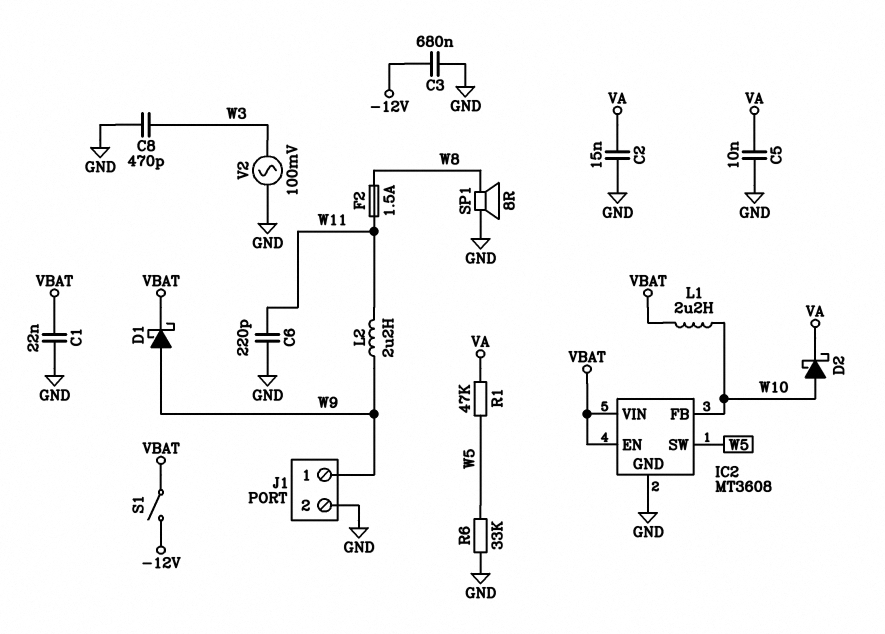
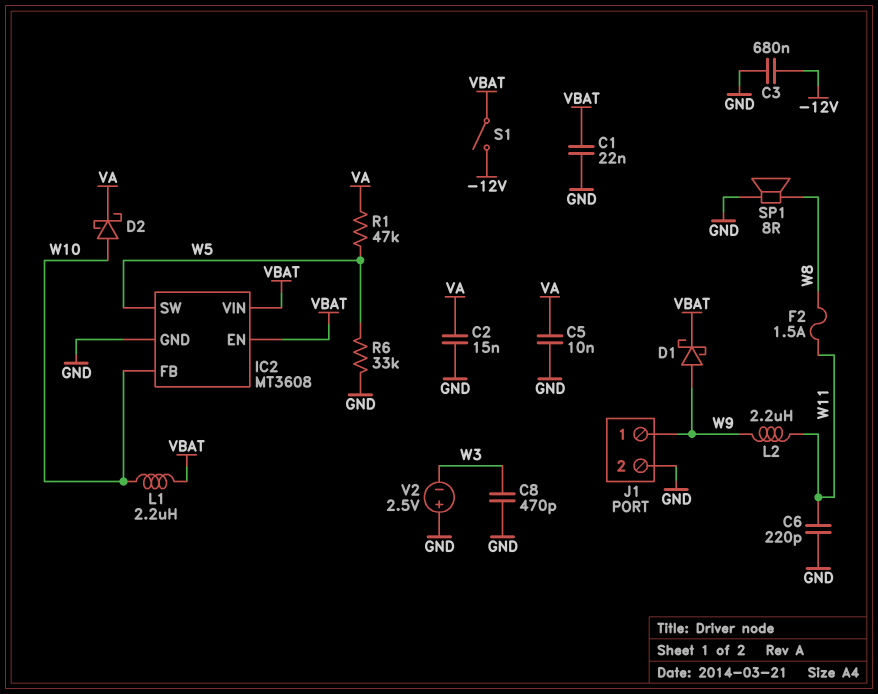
V2: AC 100mV (GND, W3) -> 2.5V (plus GND, minus W3)

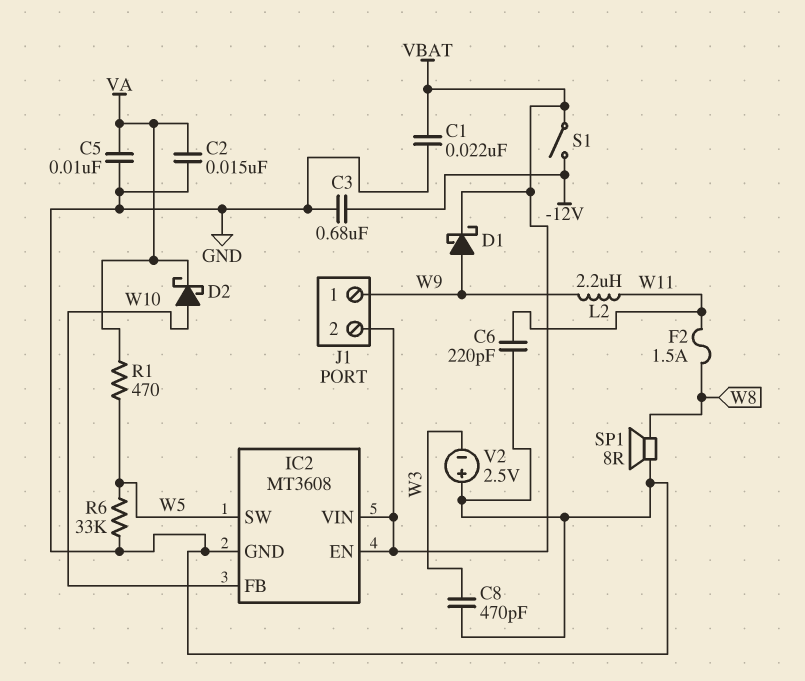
J1 pin 2: GND -> VBAT
L1: 2.2uH (VBAT, W10) -> none
R1: 47k (VA, W5) -> 470 (VA, W5)

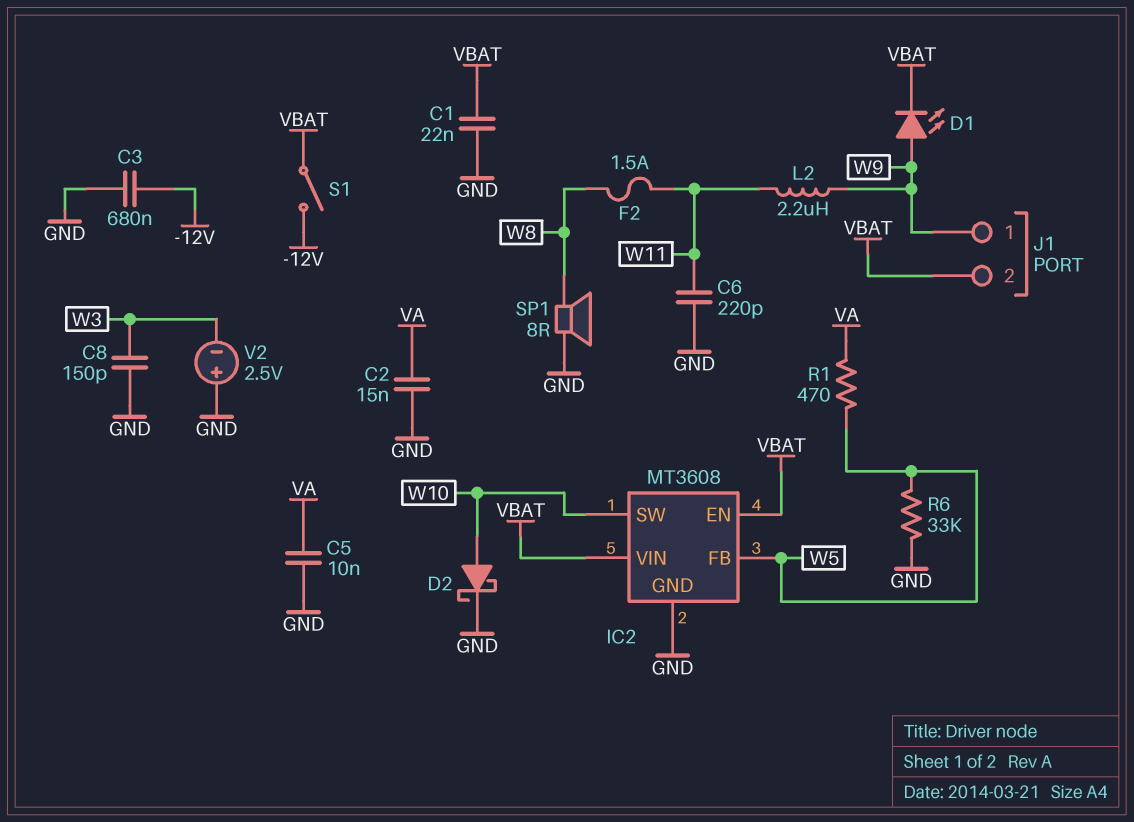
C8: 470pF (GND, W3) -> 150pF (GND, W3)
D1: schottky (A W9, K VBAT) -> LED (A W9, K VBAT)
D2: schottky (A W10, K VA) -> schottky (A W10, K GND)
IC2 pin FB: W10 -> W5
IC2 pin SW: W5 -> W10

